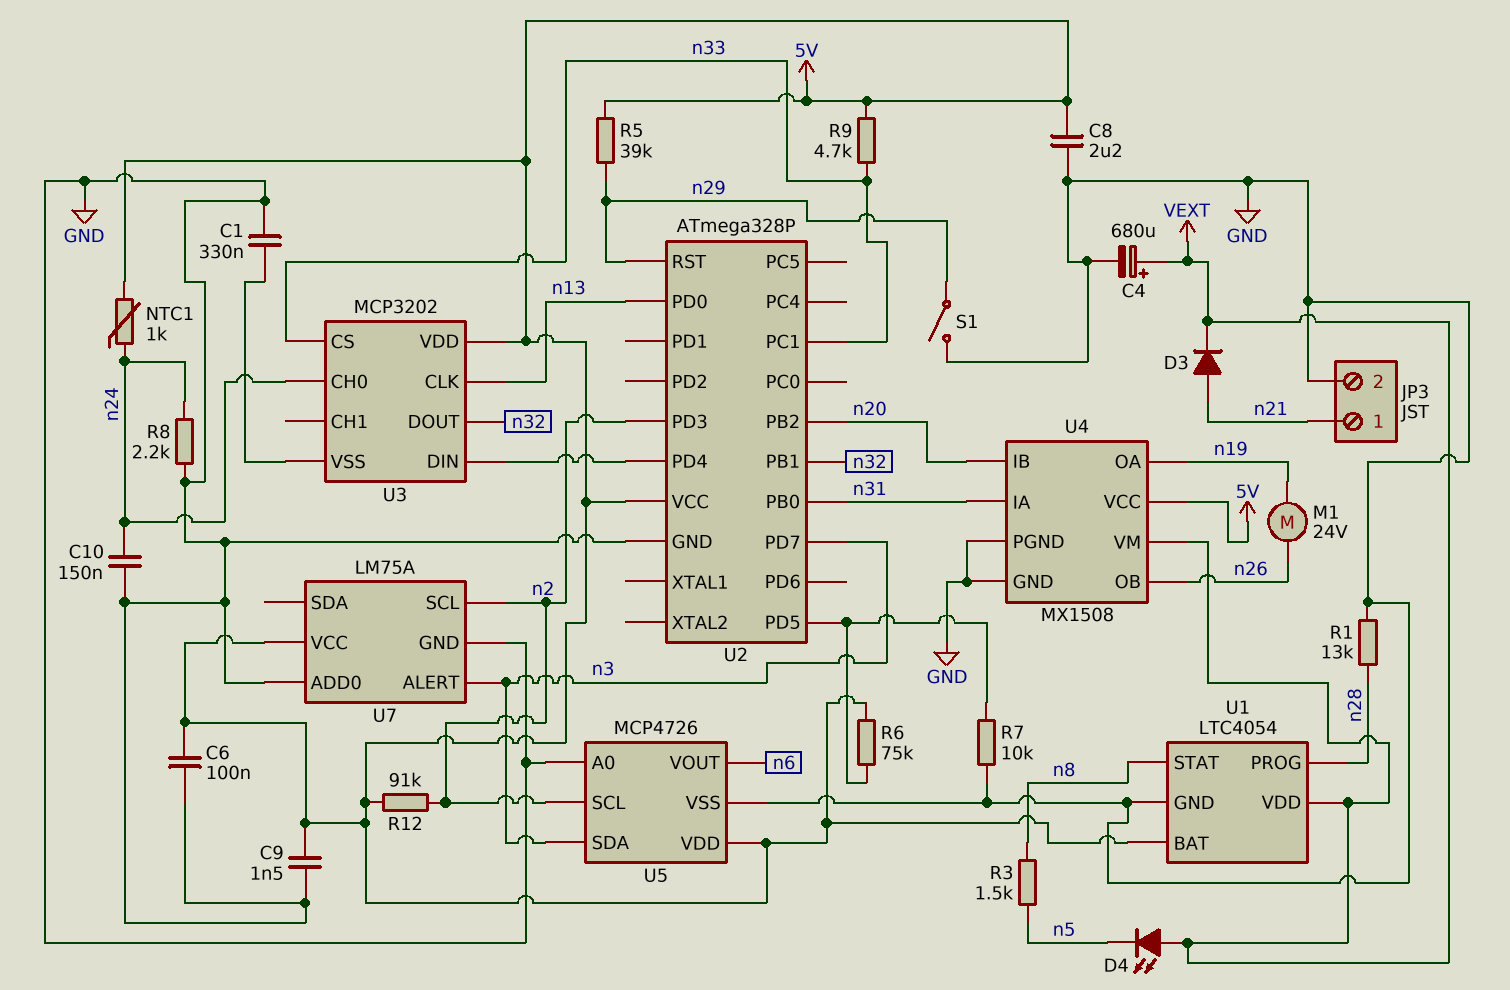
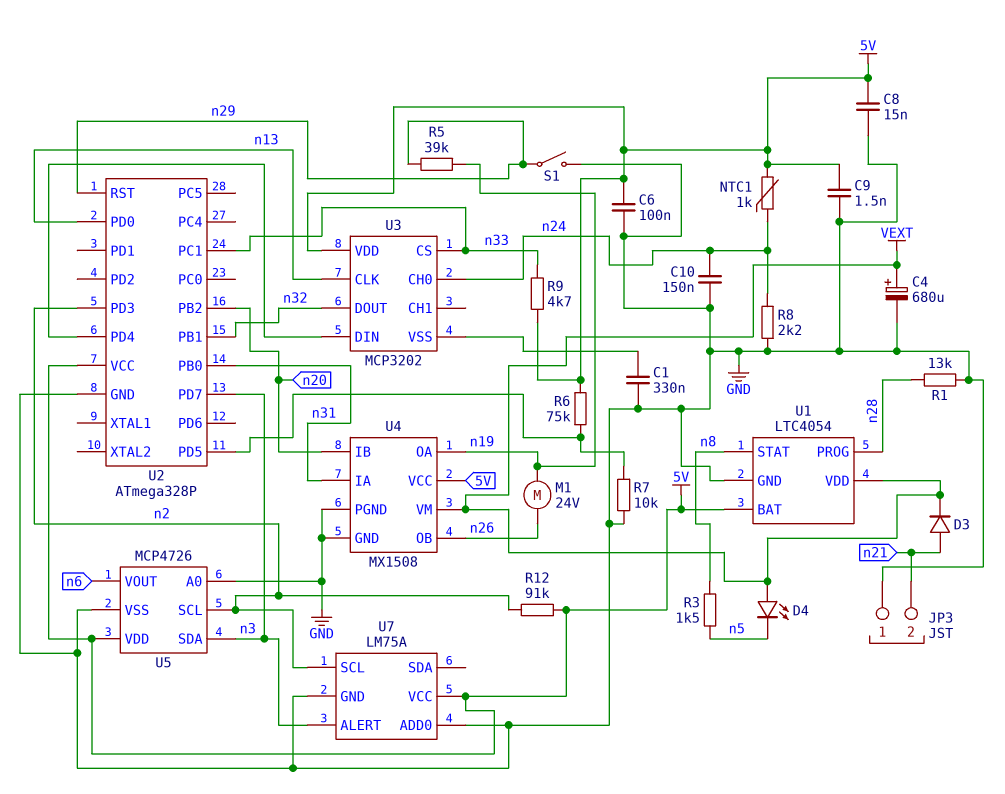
C8: 2.2uF (5V, GND) -> 15nF (5V, GND)
JP3 pin 1: n21 -> GND
JP3 pin 2: GND -> n21
R5: 39k (5V, n29) -> 39k (n19, n29)

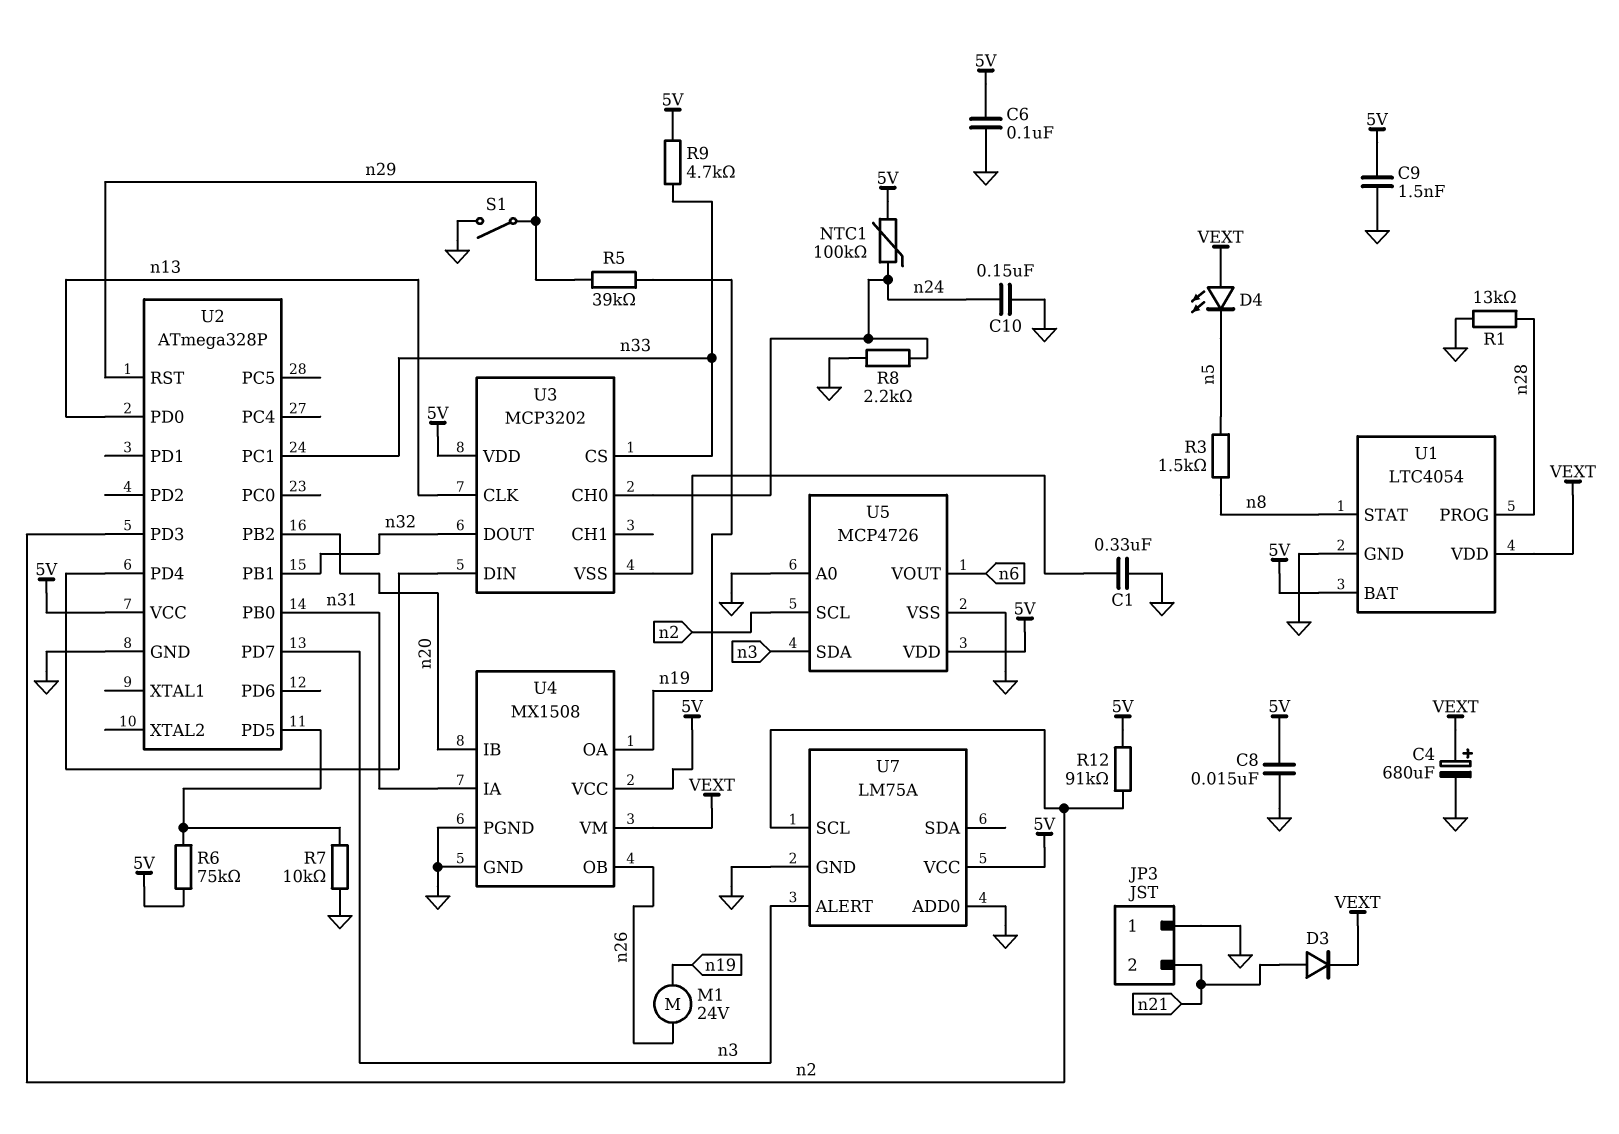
NTC1: 1k (5V, n24) -> 100k (5V, n24)

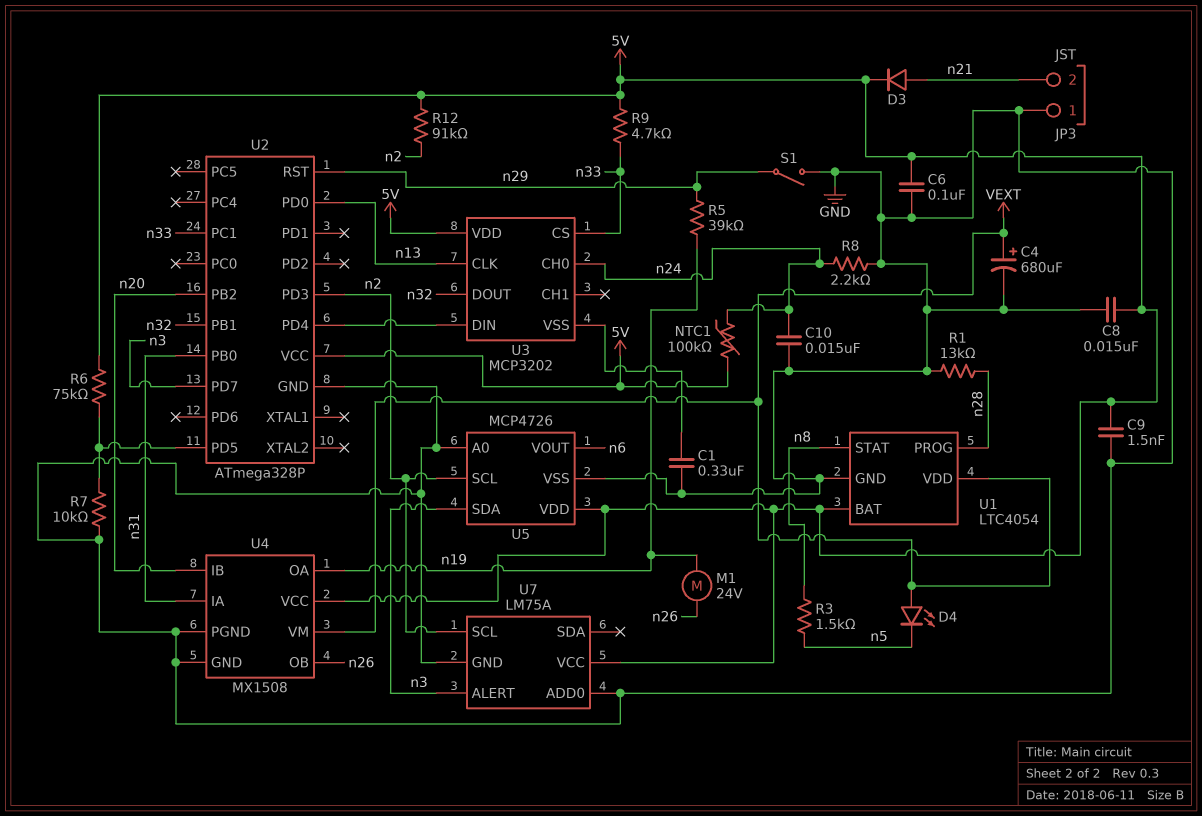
C10: 150nF (GND, n24) -> 15nF (GND, n24)
D3: diode (A n21, K VEXT) -> diode (A n21, K 5V)

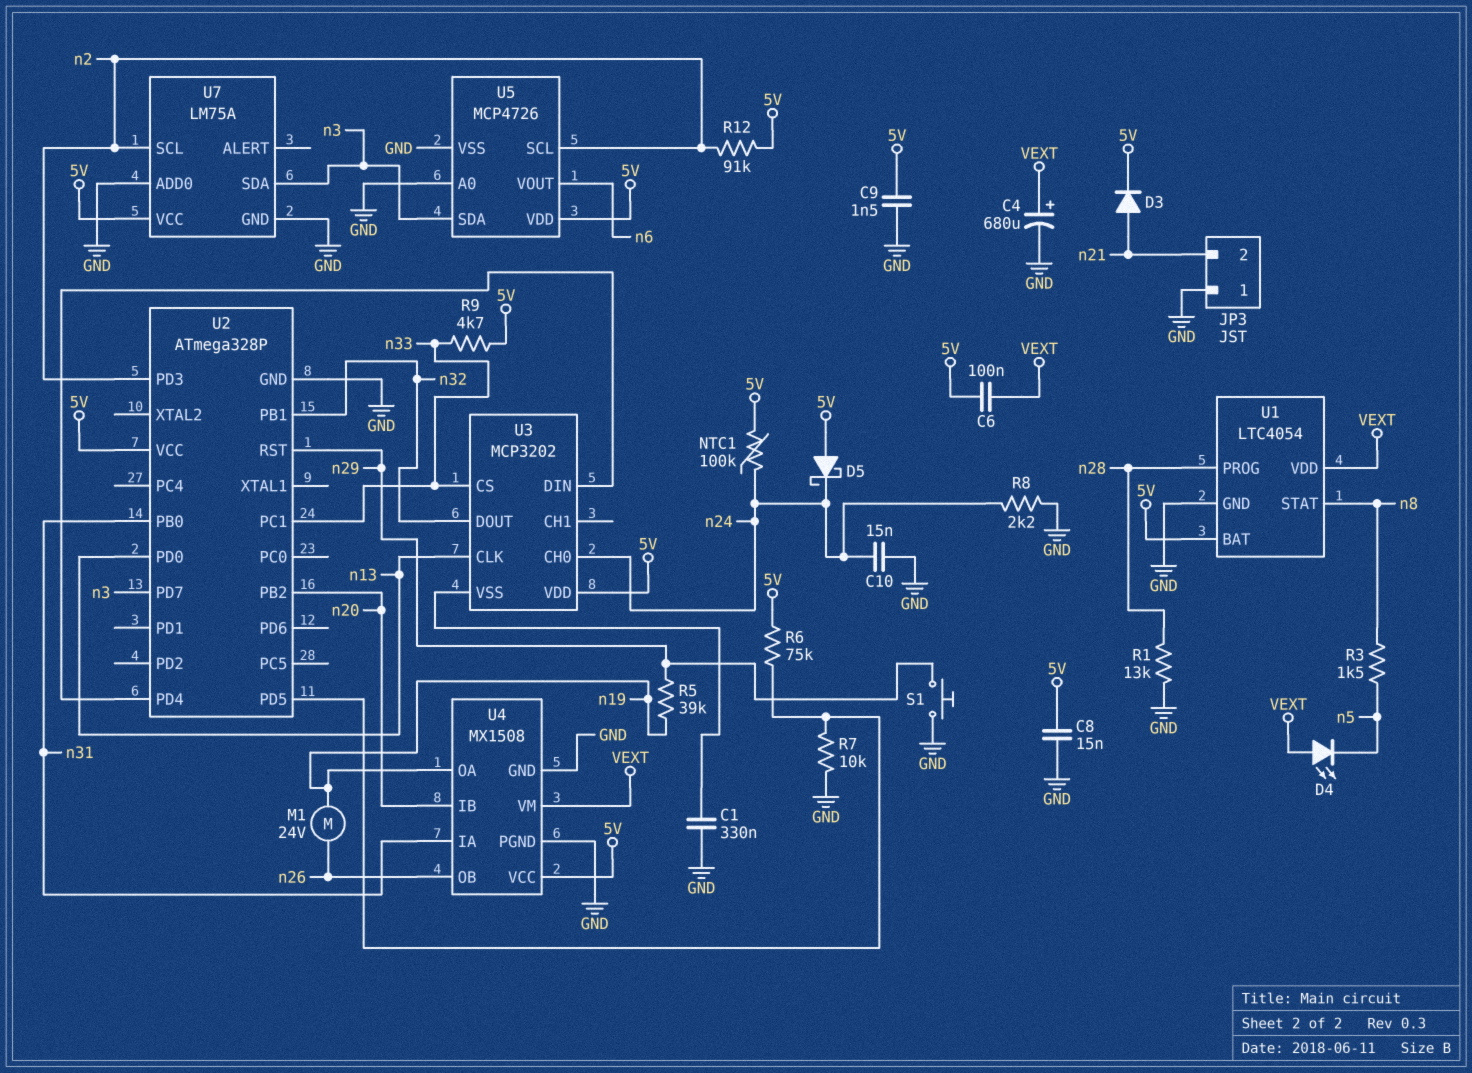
C6: 100nF (5V, GND) -> 100nF (5V, VEXT)
D5: none -> schottky (A 5V, K n24)
S1: switch (GND, n29) -> button (GND, n29)
U7 pin ALERT: n3 -> none
U7 pin SDA: none -> n3

